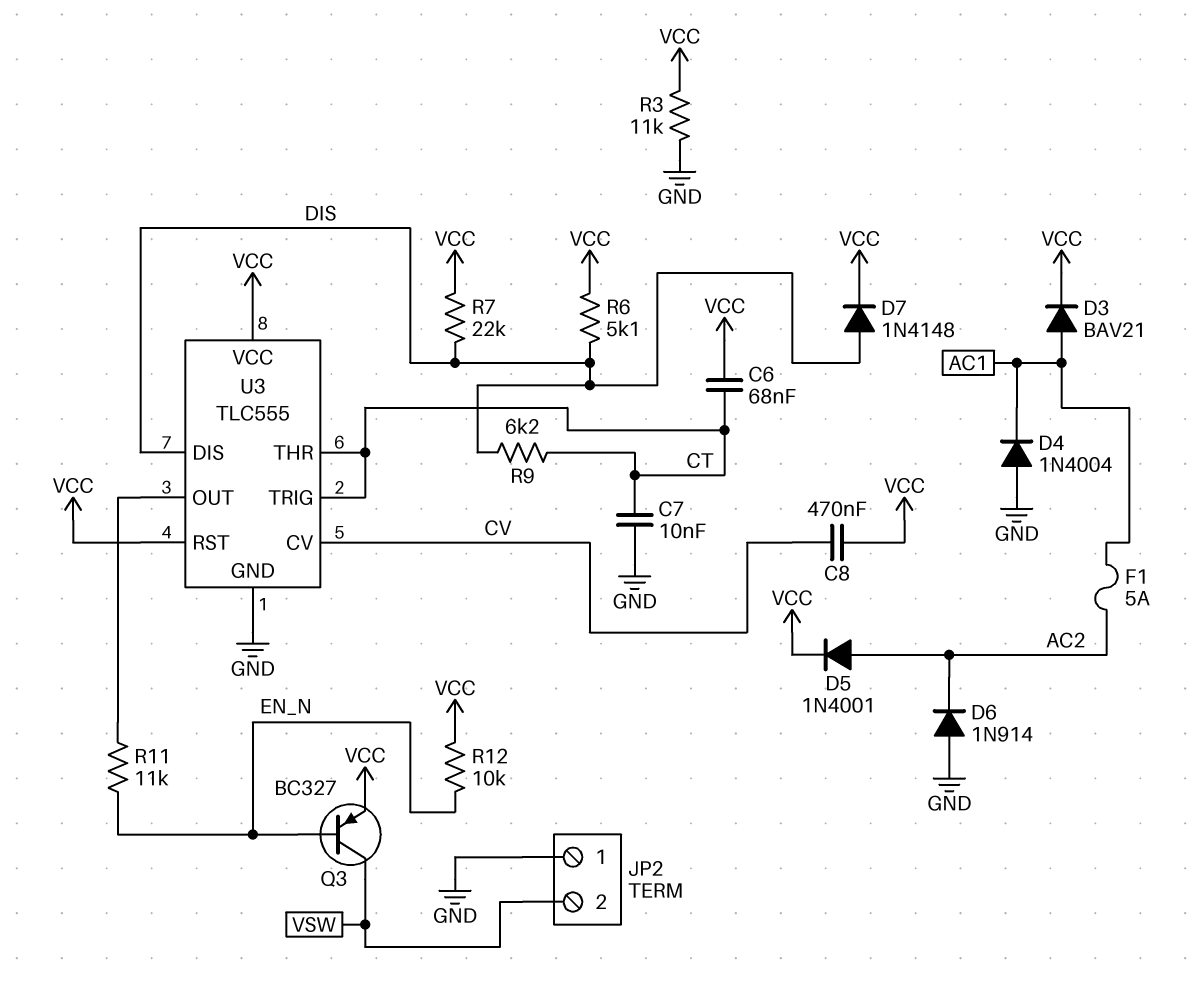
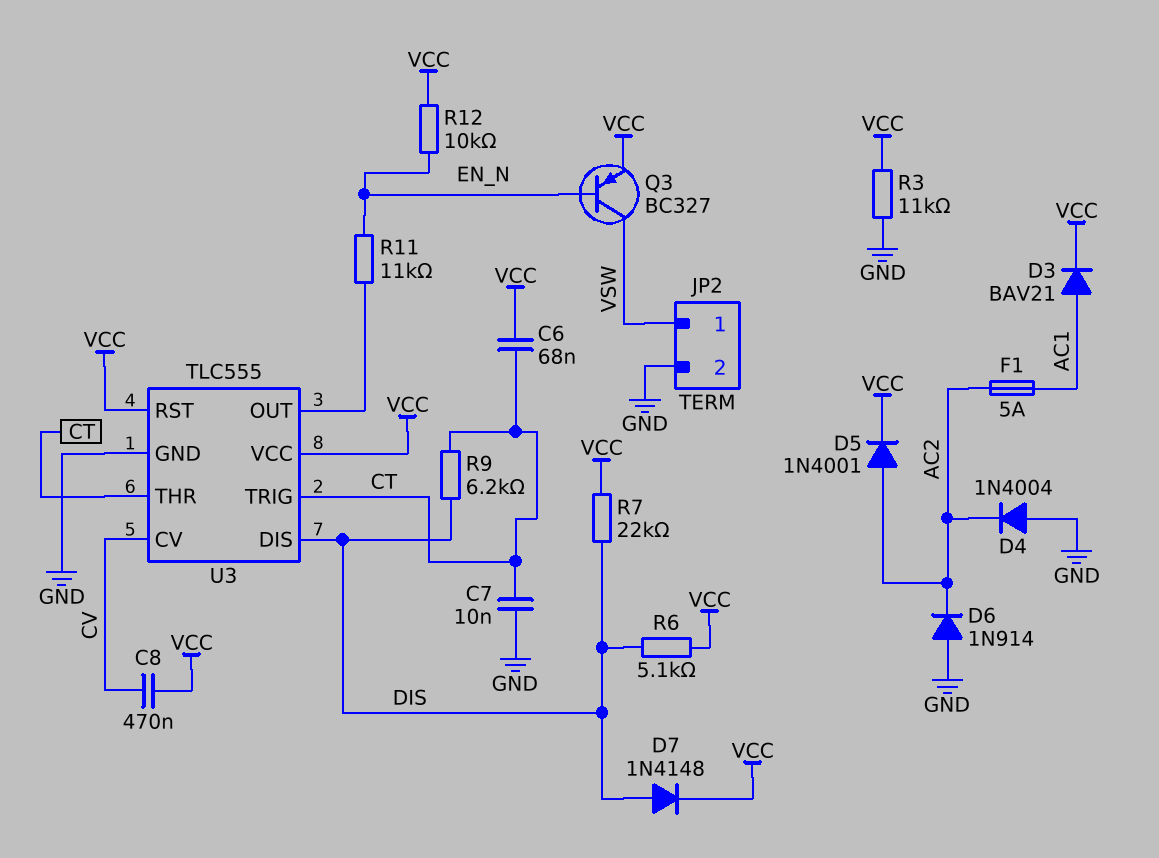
D4: diode 1N4004 (A GND, K AC1) -> diode 1N4004 (A GND, K AC2)
JP2 pin 1: GND -> VSW
JP2 pin 2: VSW -> GND

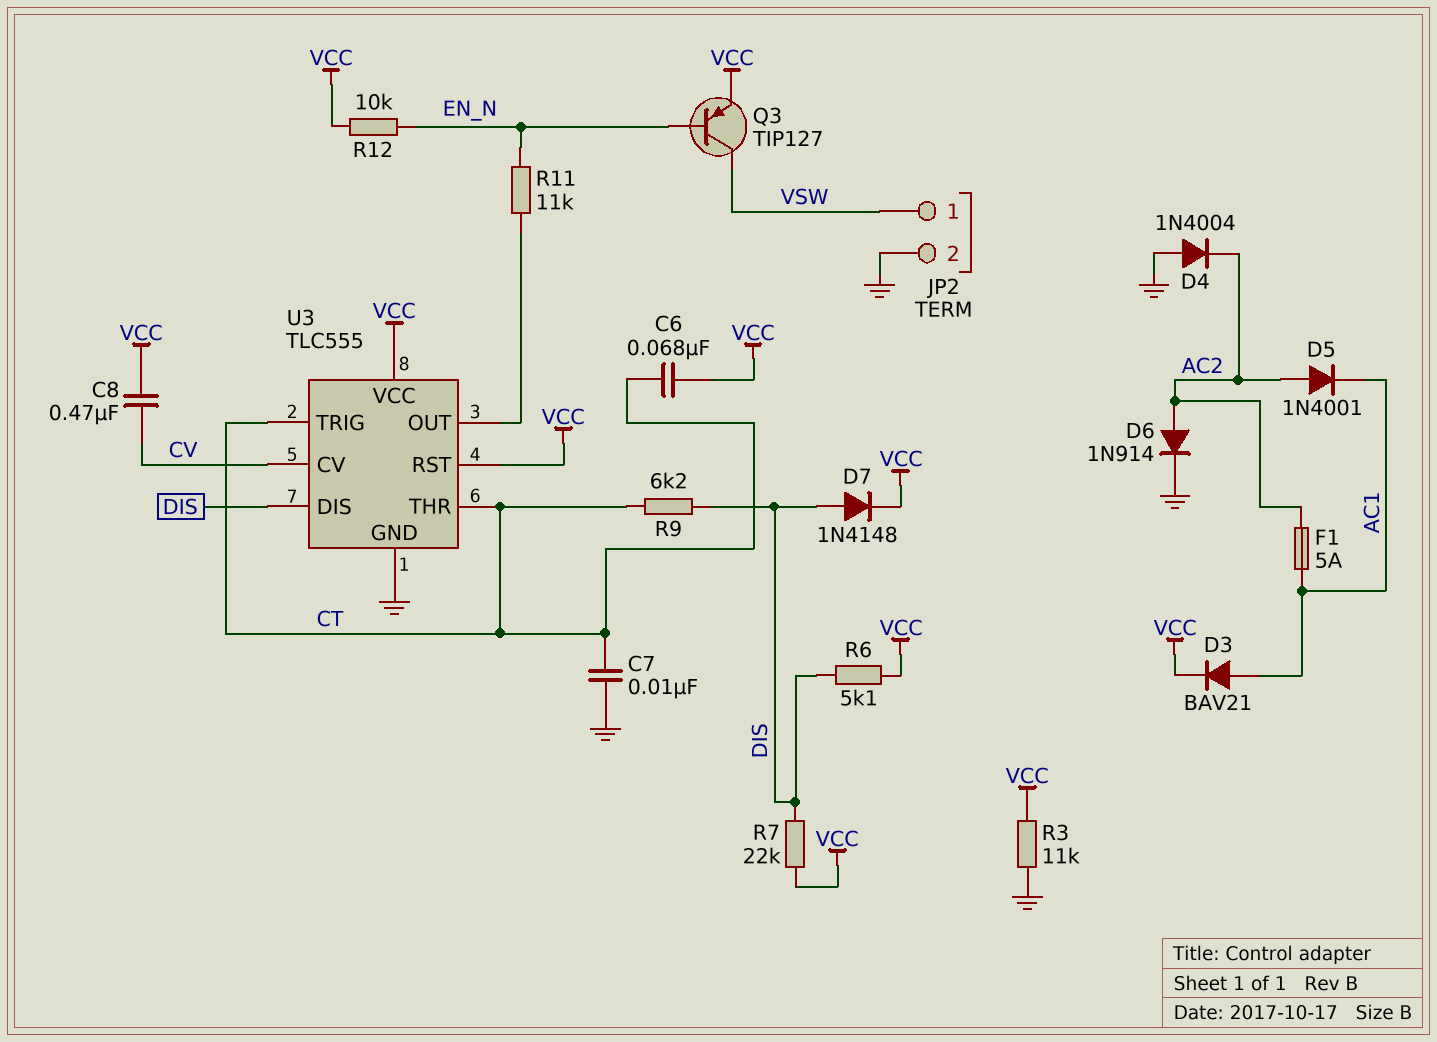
D5: diode 1N4001 (A AC2, K VCC) -> diode 1N4001 (A AC2, K AC1)
D6: diode 1N914 (A GND, K AC2) -> diode 1N914 (A AC2, K GND)
Q3: PNP BC327 (B EN_N, C VSW, E VCC) -> PNP TIP127 (B EN_N, C VSW, E VCC)

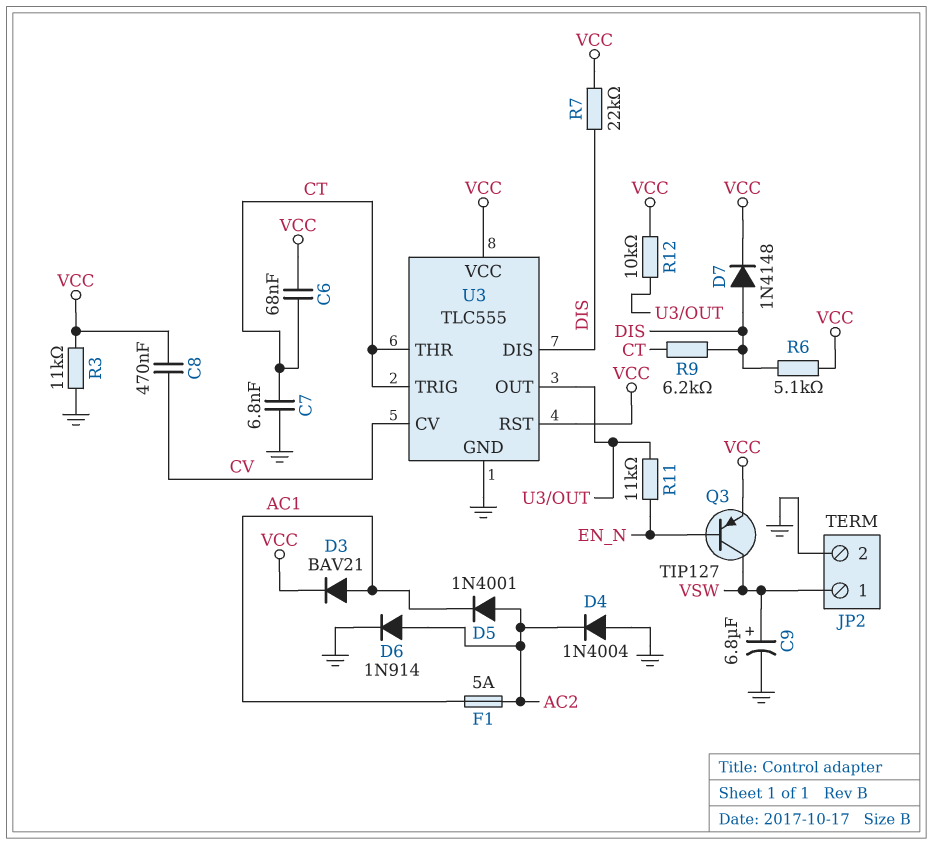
C7: 10nF (CT, GND) -> 6.8nF (CT, GND)
C9: none -> 6.8uF (plus VSW, minus GND)
R12: 10k (EN_N, VCC) -> 10k (U3/OUT, VCC)

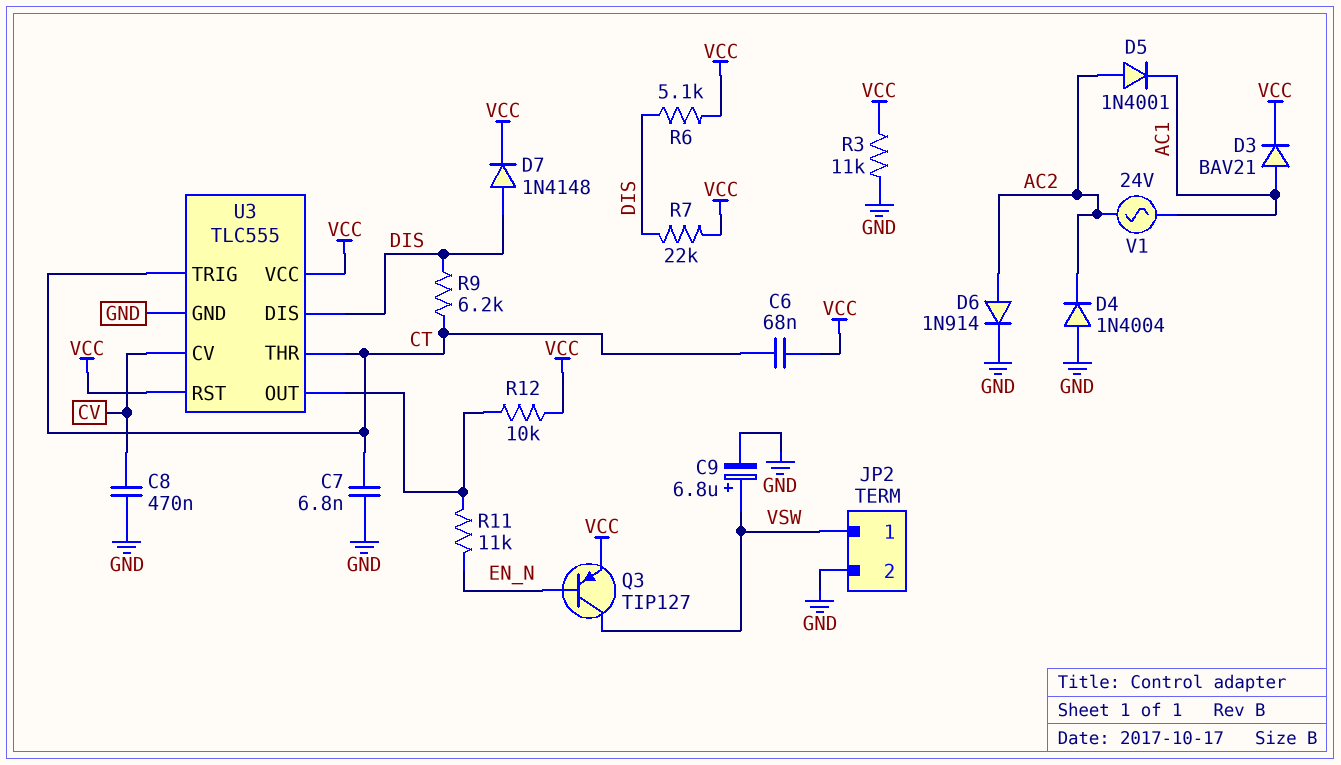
C8: 470nF (CV, VCC) -> 470nF (CV, GND)
F1: 5A (AC1, AC2) -> none
V1: none -> AC 24V (AC1, AC2)

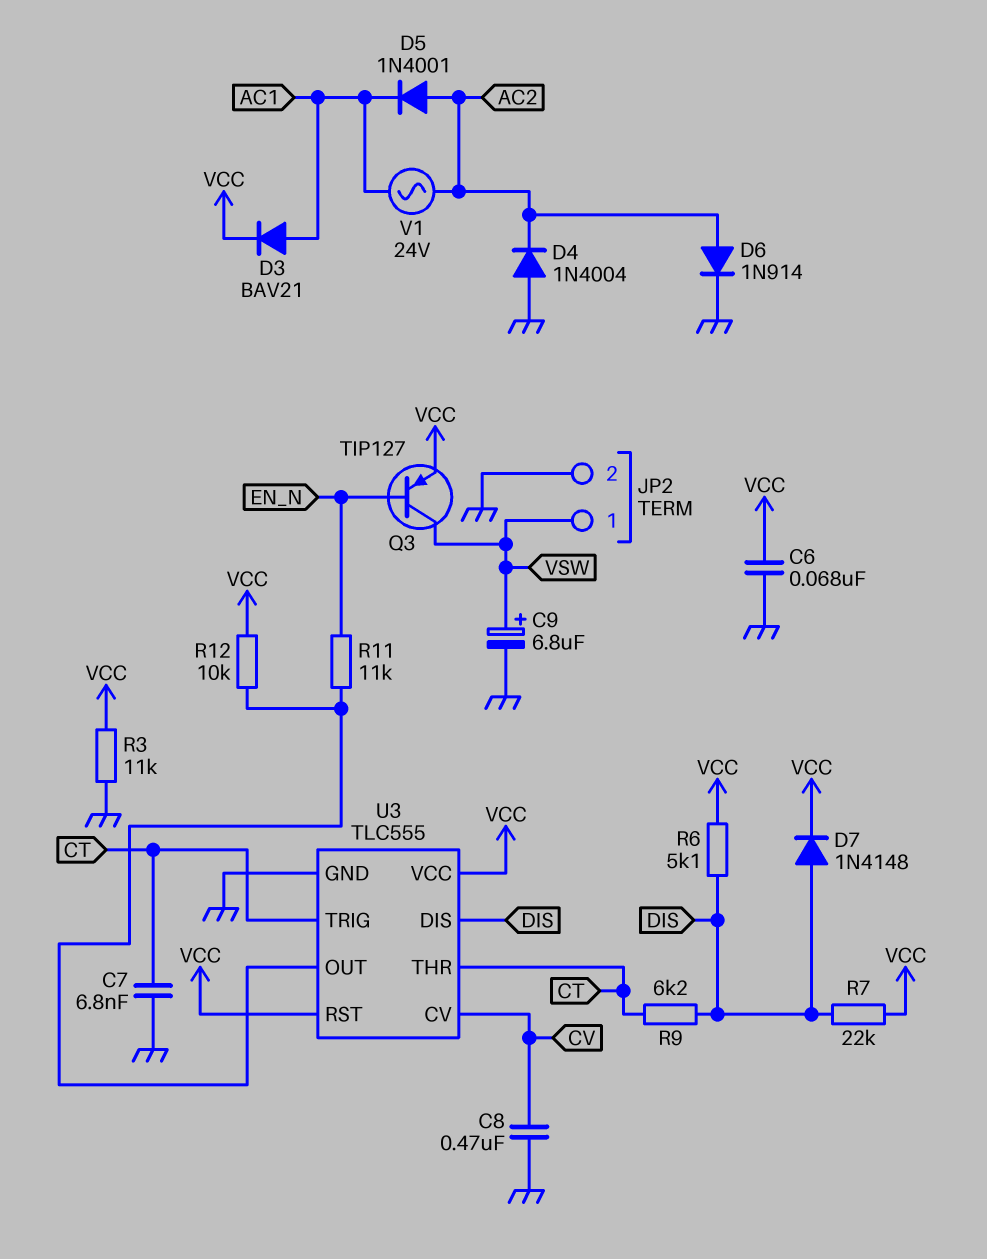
C6: 68nF (CT, VCC) -> 68nF (GND, VCC)

